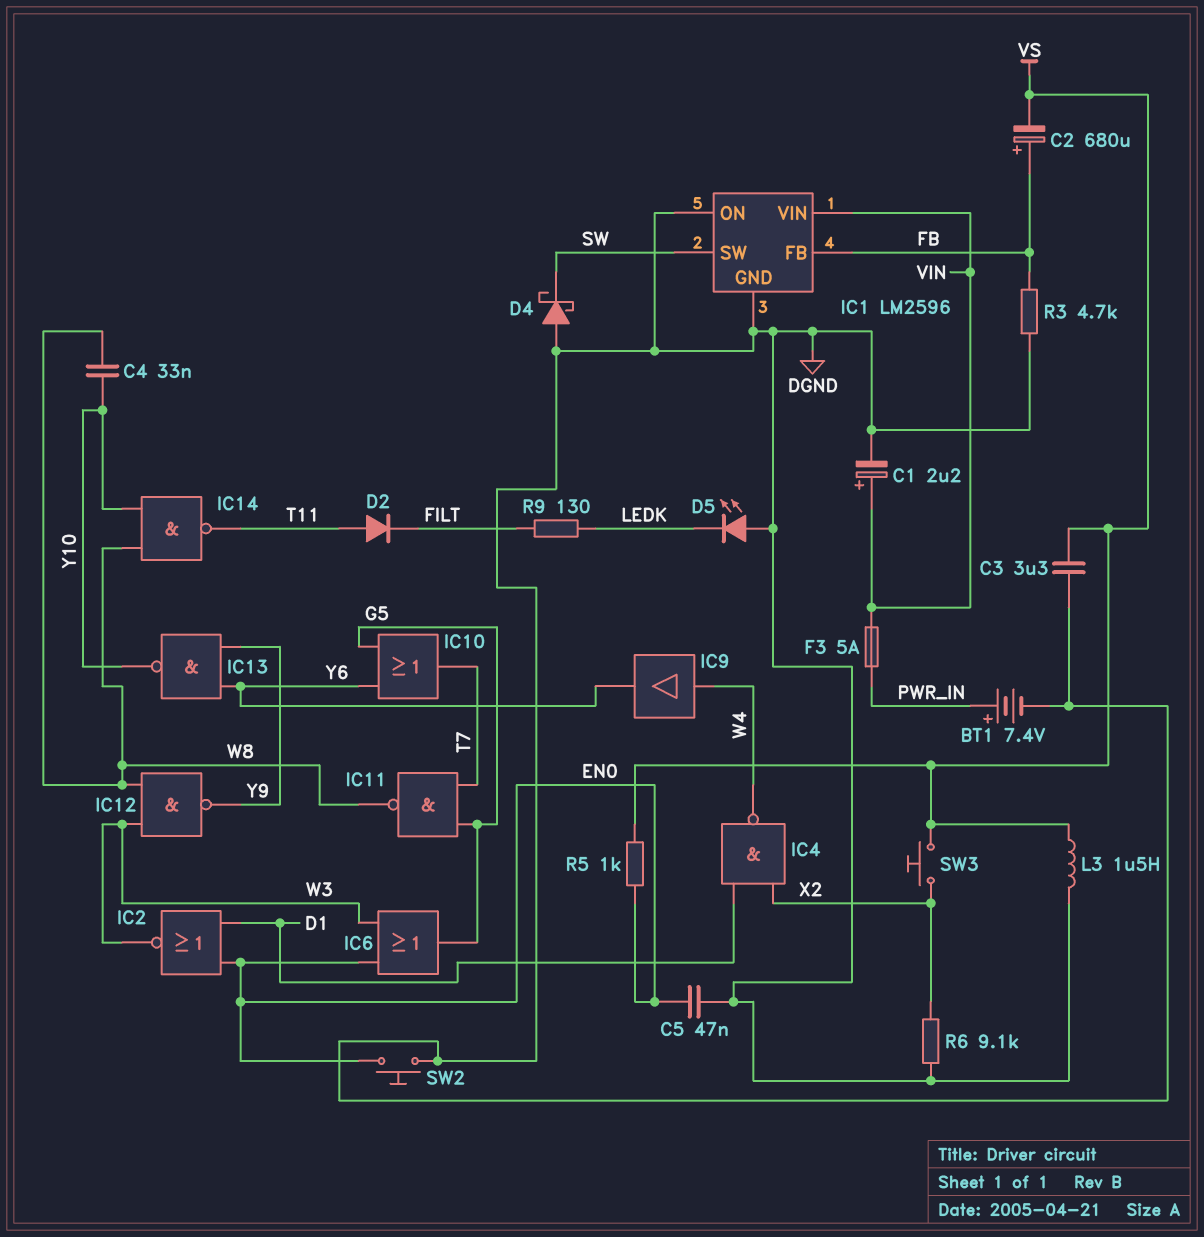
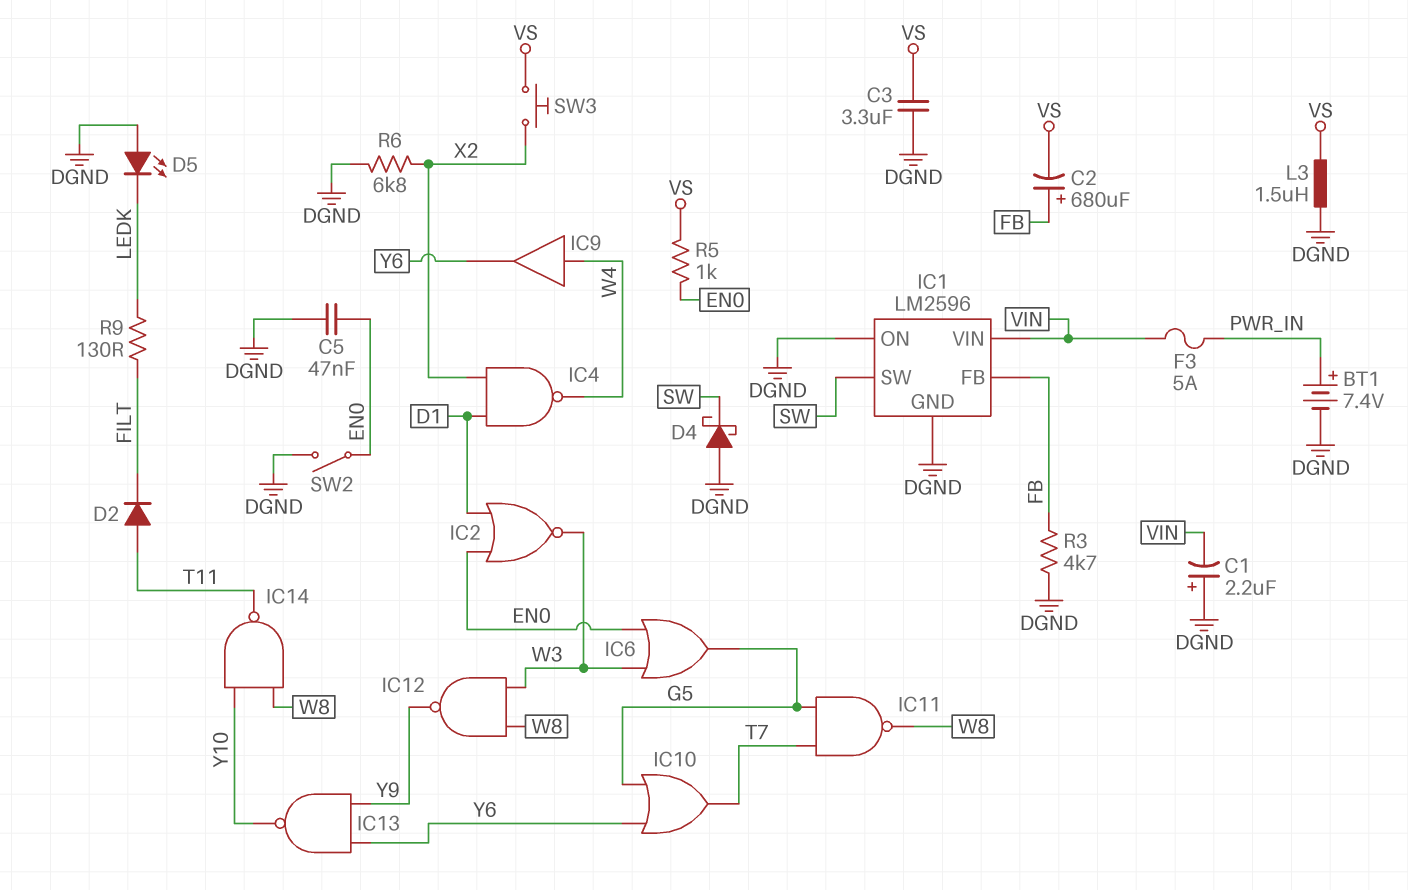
C1: 2.2uF (plus VIN, minus DGND) -> 2.2uF (plus DGND, minus VIN)
C4: 33nF (W8, Y10) -> none
R6: 9.1k (DGND, X2) -> 6.8k (DGND, X2)
SW2: button (DGND, EN0) -> switch (DGND, EN0)

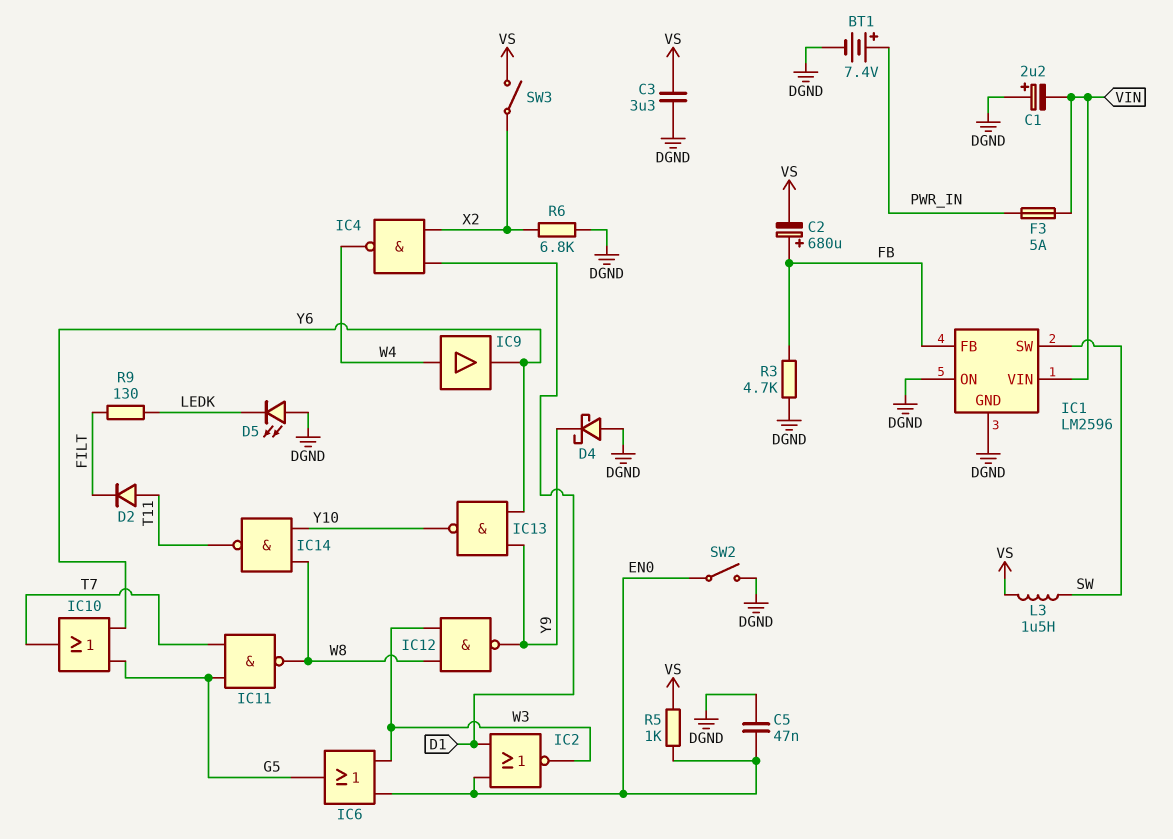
D4: schottky (A DGND, K SW) -> schottky (A DGND, K Y9)
L3: 1.5uH (DGND, VS) -> 1.5uH (SW, VS)
SW3: button (VS, X2) -> switch (VS, X2)

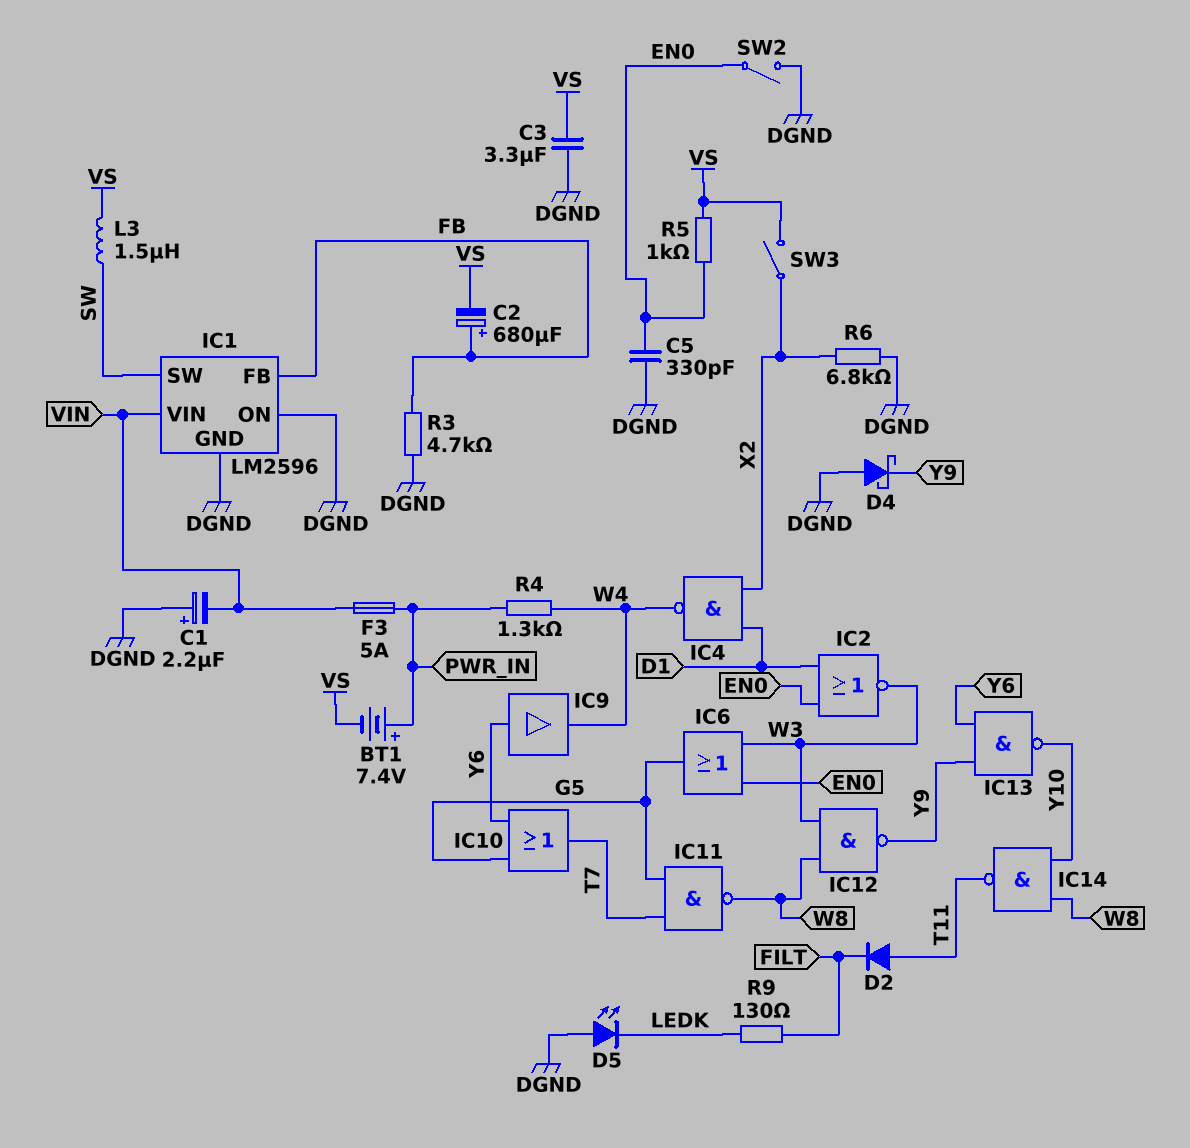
BT1: 7.4V (plus PWR_IN, minus DGND) -> 7.4V (plus PWR_IN, minus VS)
C5: 47nF (DGND, EN0) -> 330pF (DGND, EN0)
IC9: buffer (in W4, out Y6) -> buffer (in Y6, out W4)
R4: none -> 1.3k (PWR_IN, W4)

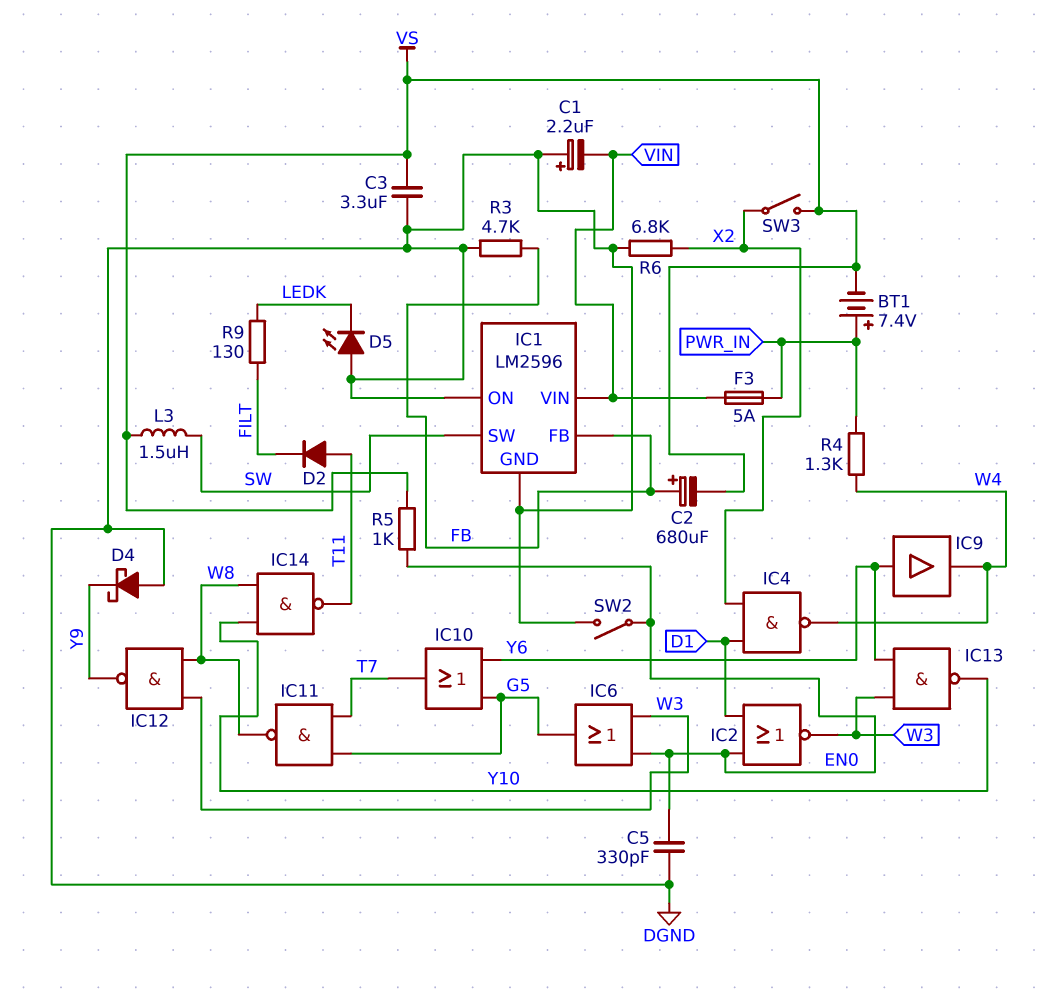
IC13: NAND (in Y6, in Y9, out Y10) -> NAND (in W3, in Y6, out Y10)

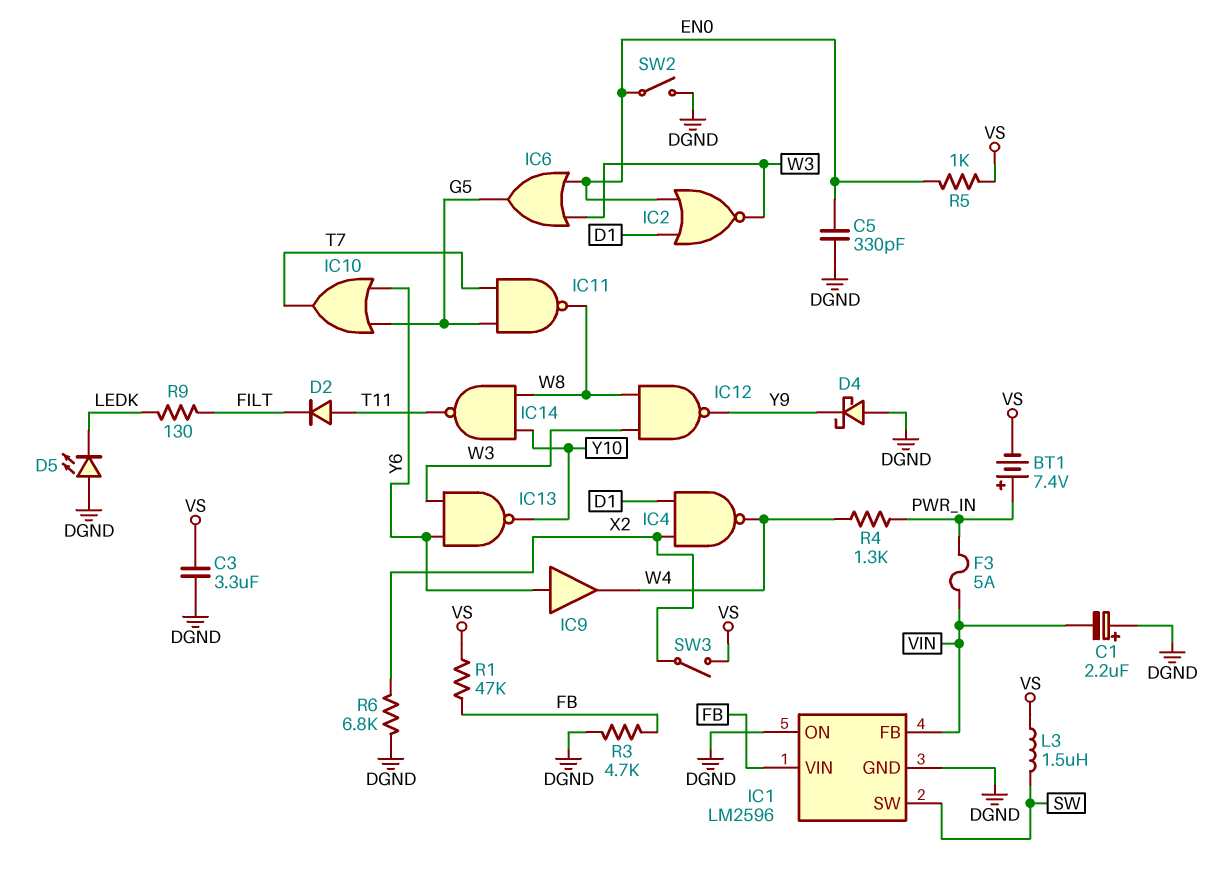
C2: 680uF (plus FB, minus VS) -> none
IC1 pin FB: FB -> VIN
IC1 pin VIN: VIN -> FB
R1: none -> 47k (FB, VS)

